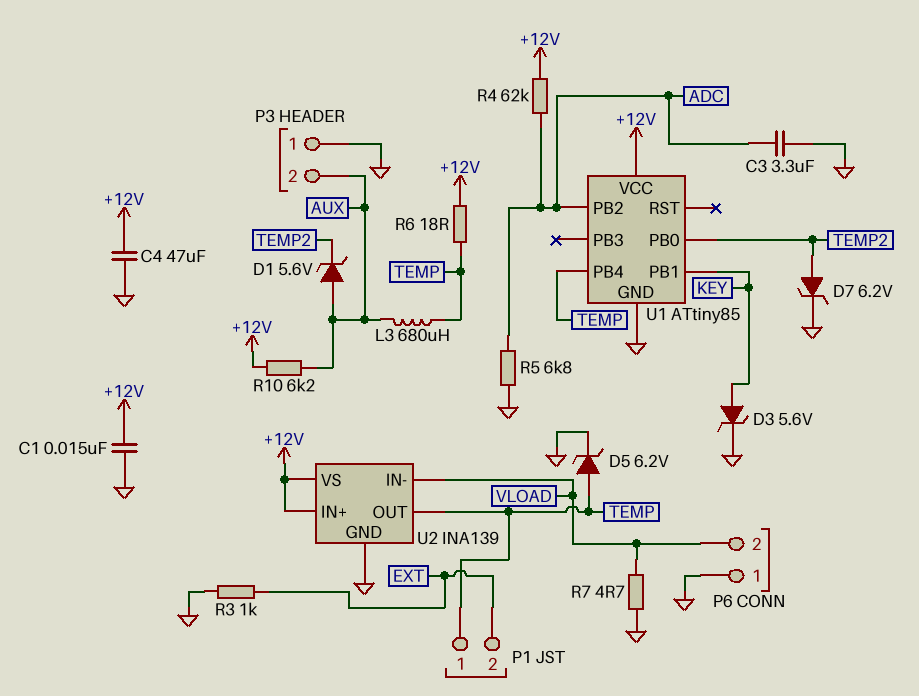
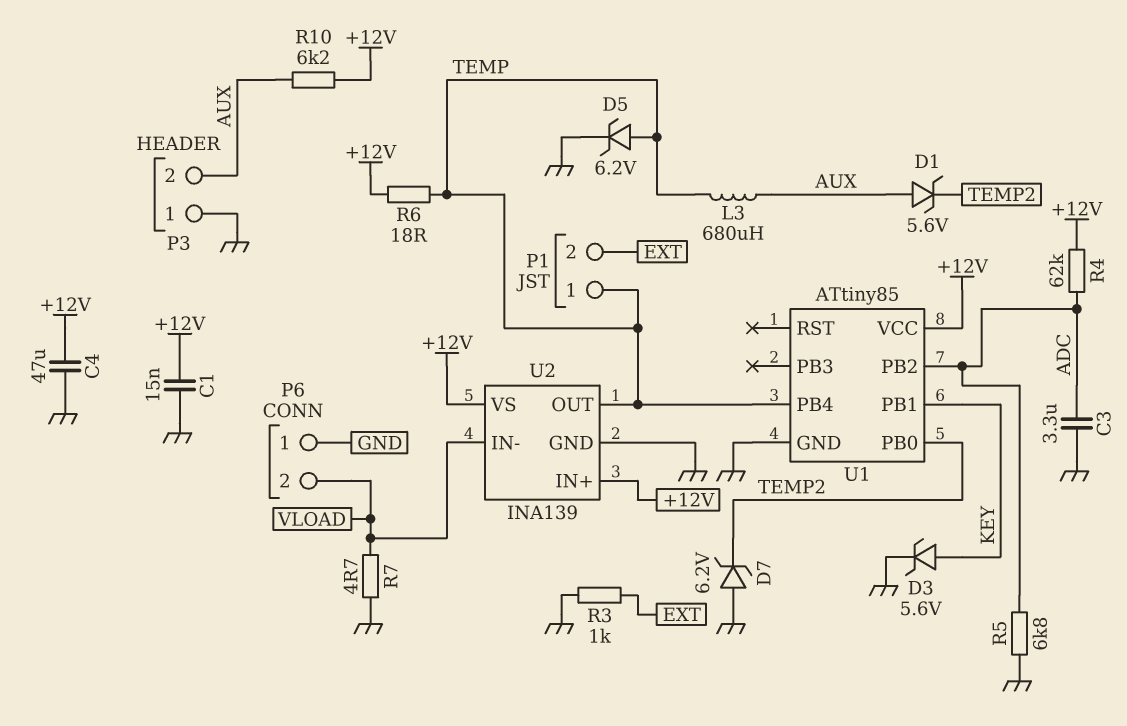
D7: zener 6.2V (A TEMP2, K GND) -> zener 6.2V (A GND, K TEMP2)

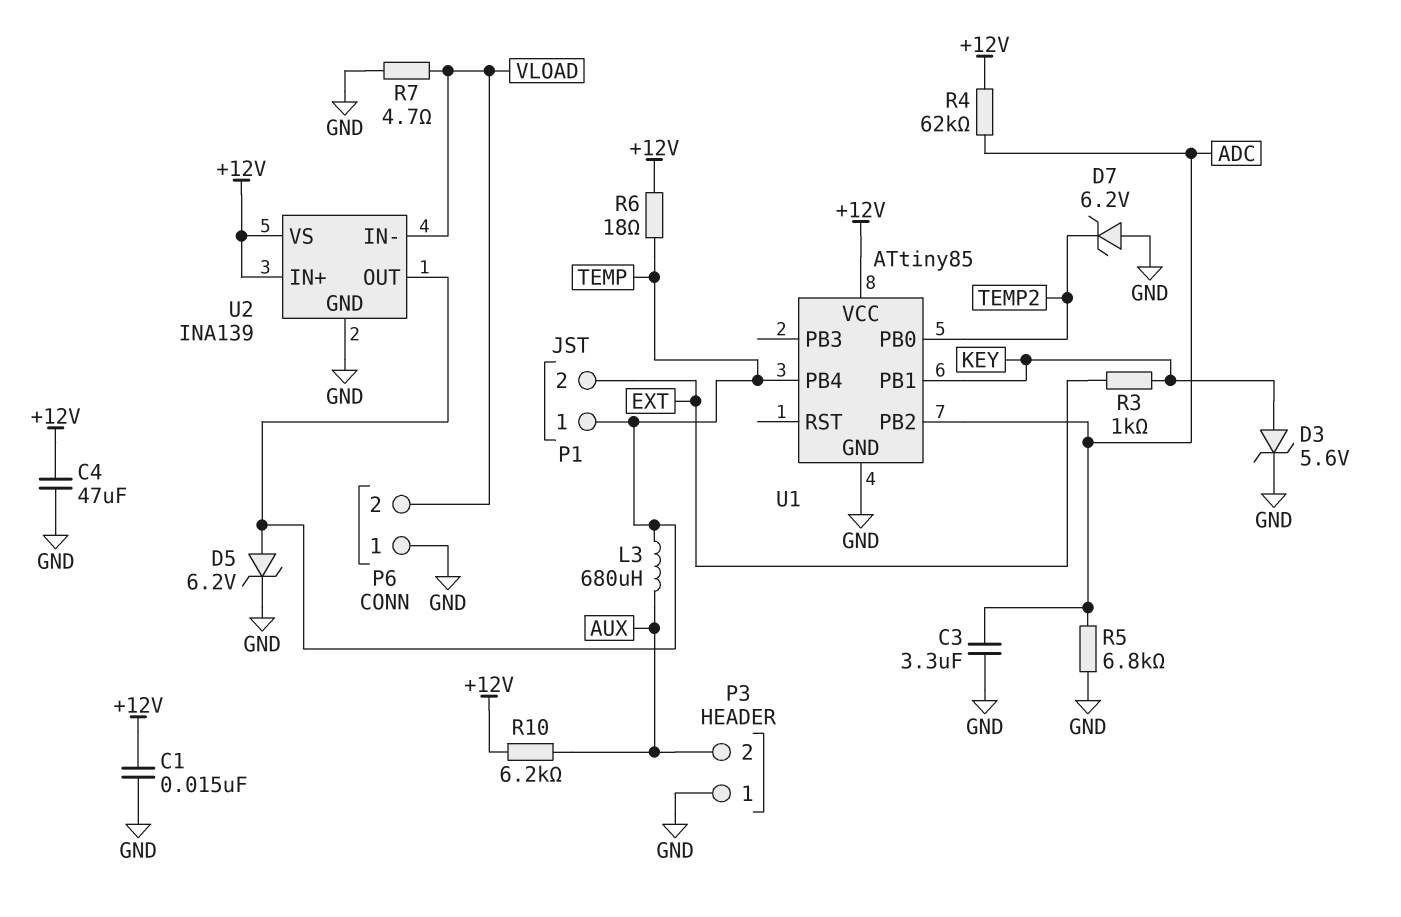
D1: zener 5.6V (A AUX, K TEMP2) -> none
R3: 1k (EXT, GND) -> 1k (EXT, KEY)

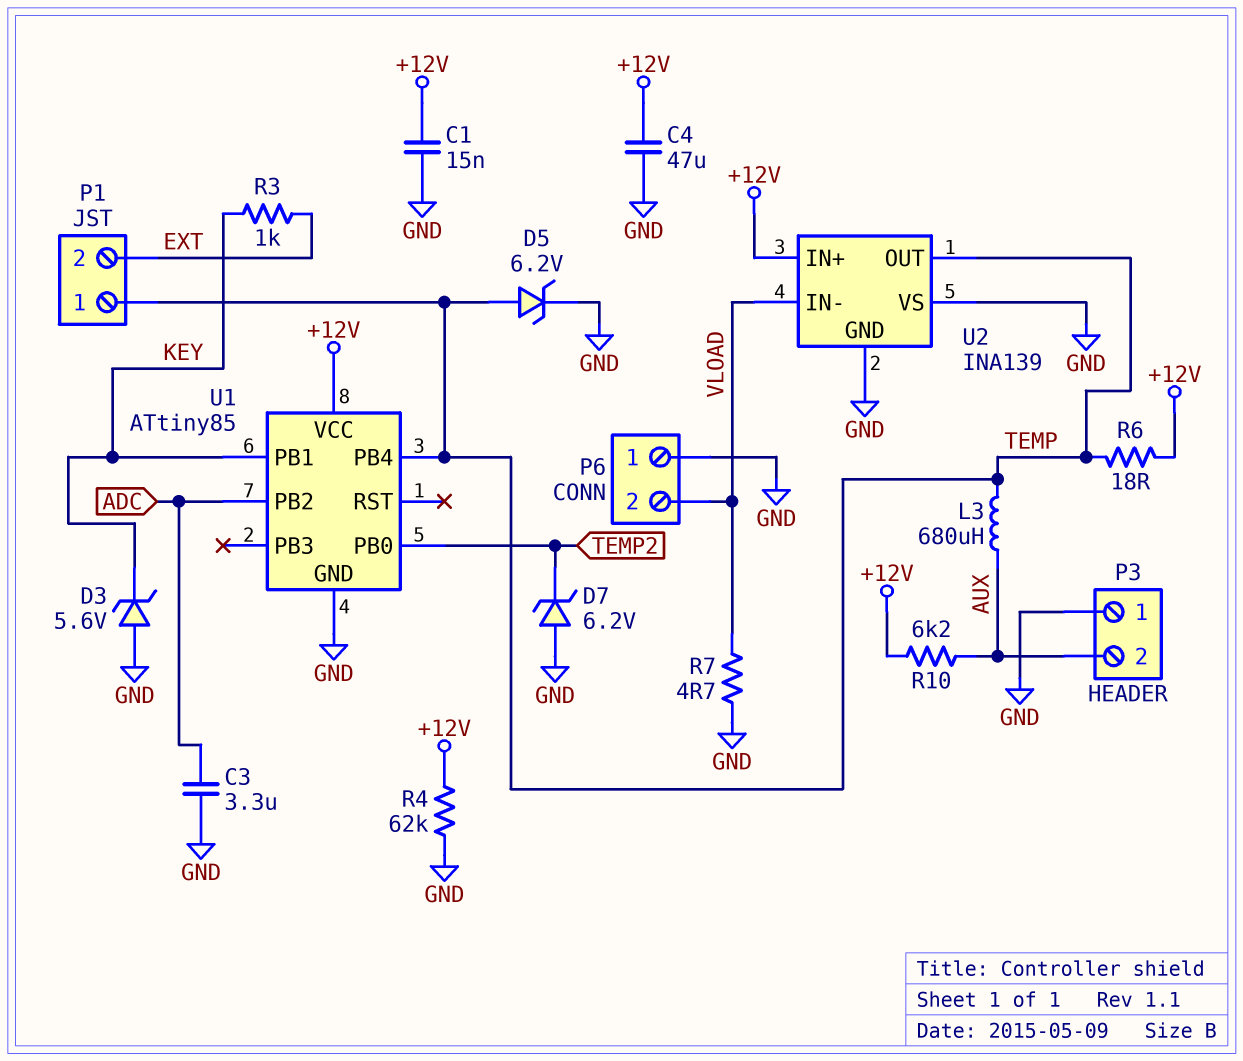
D3: zener 5.6V (A KEY, K GND) -> zener 5.6V (A GND, K KEY)
R4: 62k (+12V, ADC) -> 62k (+12V, GND)
R5: 6.8k (ADC, GND) -> none
U2 pin VS: +12V -> GND

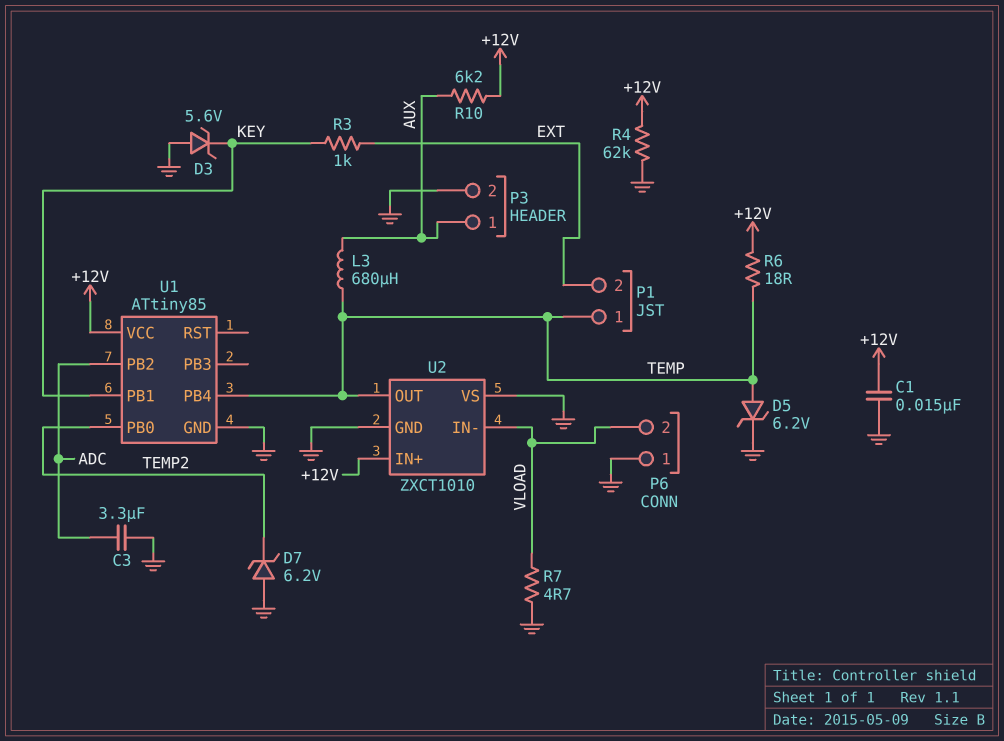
C4: 47uF (+12V, GND) -> none
P3 pin 1: GND -> AUX
P3 pin 2: AUX -> GND
U2: INA139 -> ZXCT1010

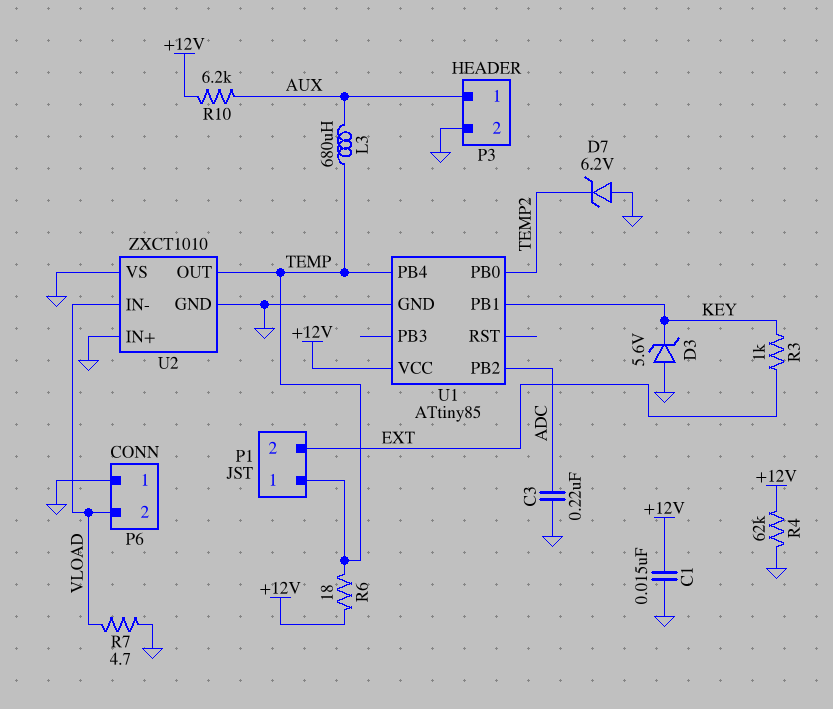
C3: 3.3uF (ADC, GND) -> 220nF (ADC, GND)
D5: zener 6.2V (A TEMP, K GND) -> none
U2 pin IN+: +12V -> GND

